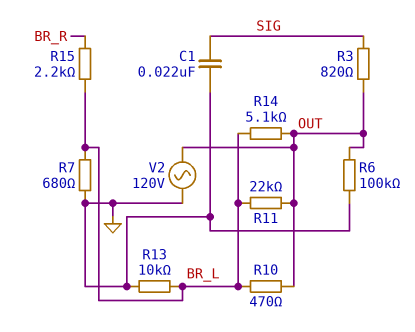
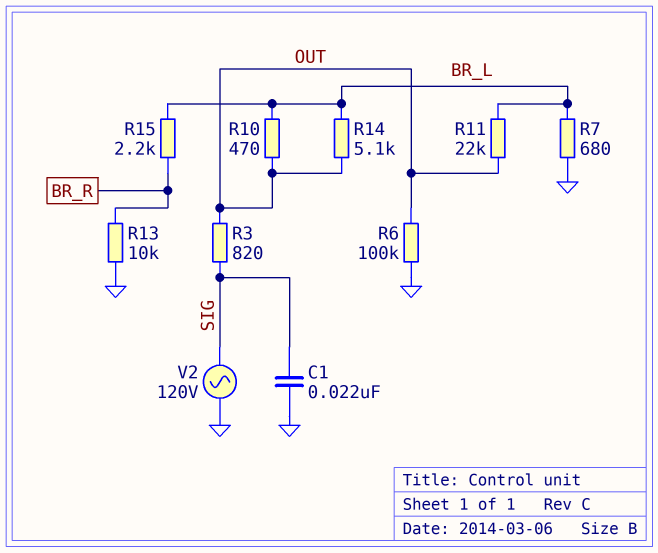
R13: 10k (BR_L, GND) -> 10k (BR_R, GND)
V2: AC 120V (GND, OUT) -> AC 120V (GND, SIG)

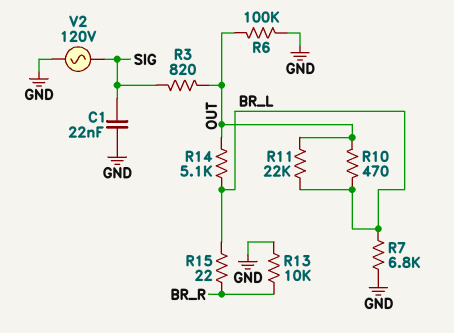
R7: 680 (BR_L, GND) -> 6.8k (BR_L, GND)
R15: 2.2k (BR_L, BR_R) -> 22 (BR_L, BR_R)

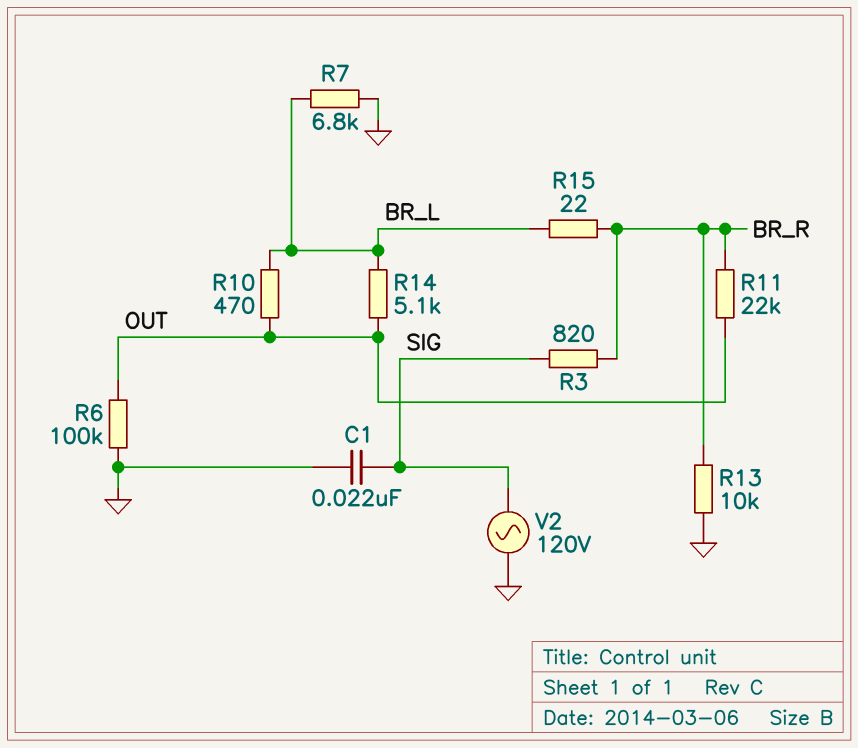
R3: 820 (OUT, SIG) -> 820 (BR_R, SIG)
R11: 22k (BR_L, OUT) -> 22k (BR_R, OUT)

